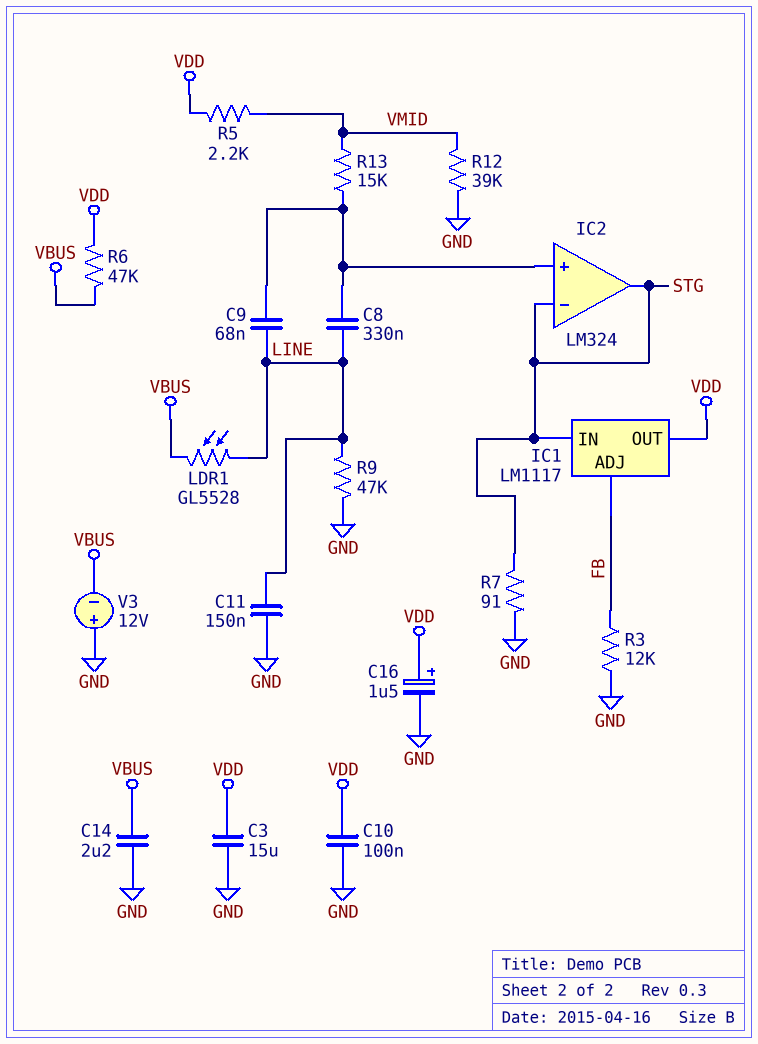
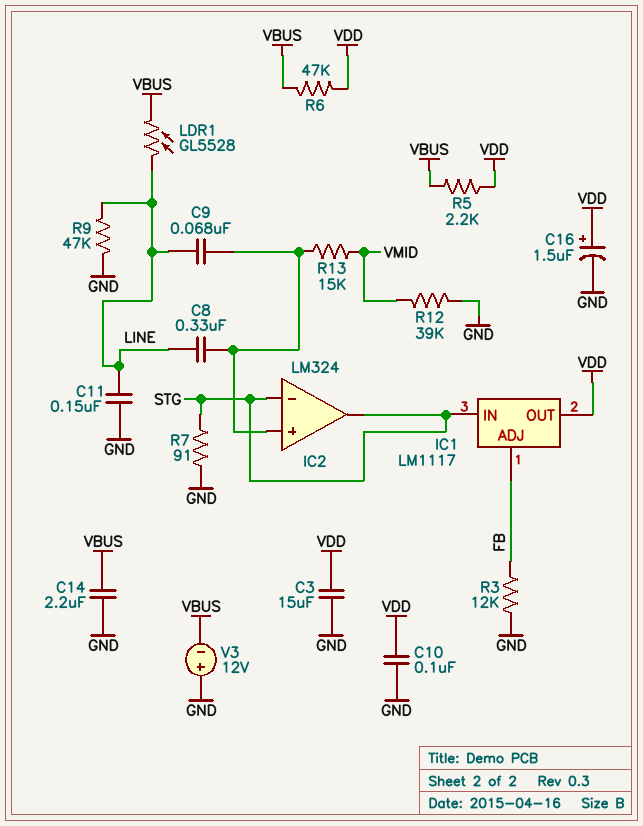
R5: 2.2k (VDD, VMID) -> 2.2k (VBUS, VDD)

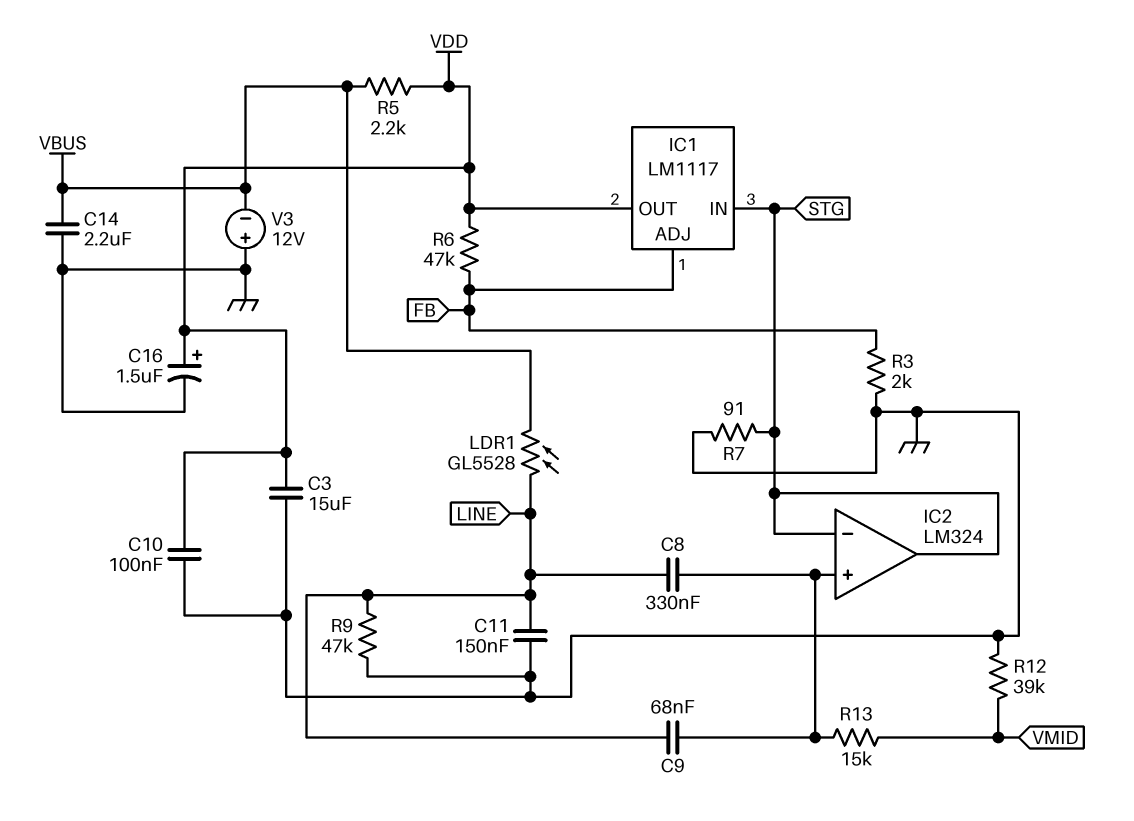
R3: 12k (FB, GND) -> 2k (FB, GND)
R6: 47k (VBUS, VDD) -> 47k (FB, VDD)

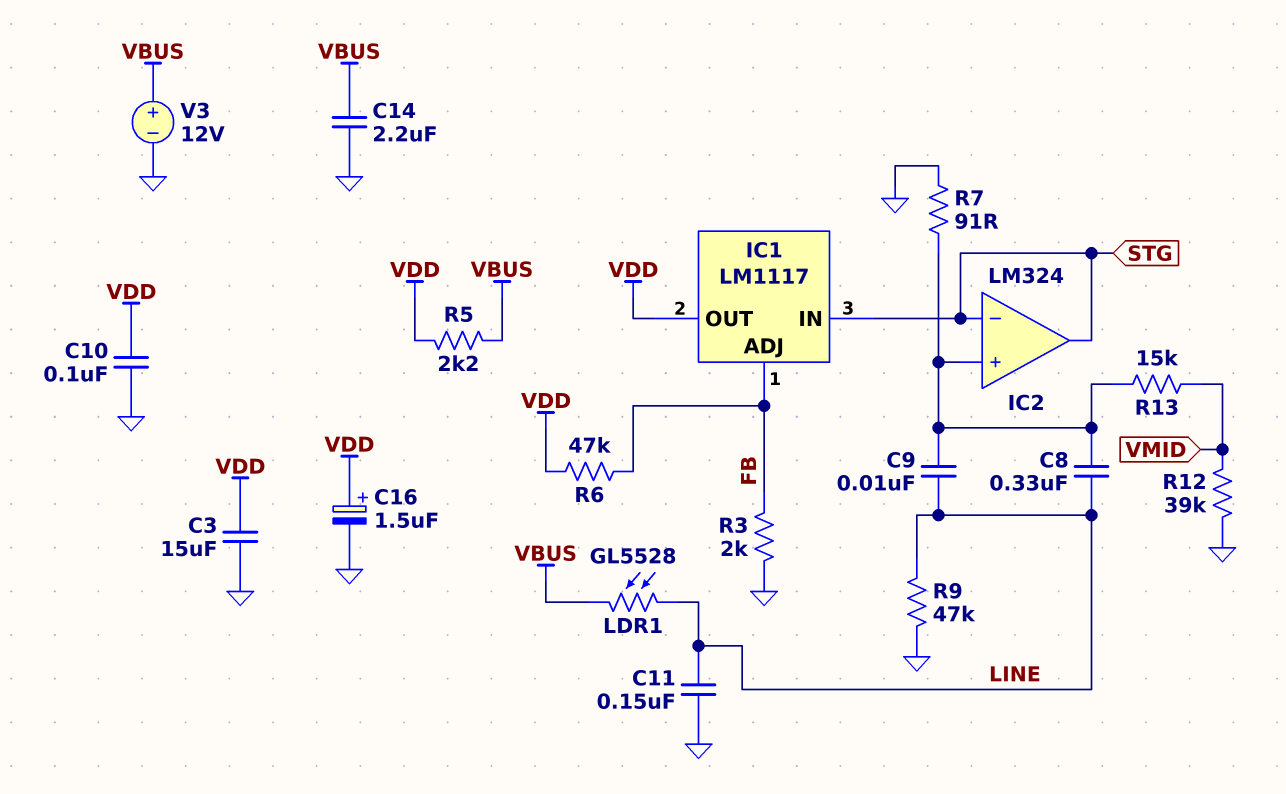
C9: 68nF (IC2/in+, LINE) -> 10nF (IC2/in+, LINE)
R7: 91 (GND, STG) -> 91 (GND, IC2/in+)
V3: 12V (plus GND, minus VBUS) -> 12V (plus VBUS, minus GND)

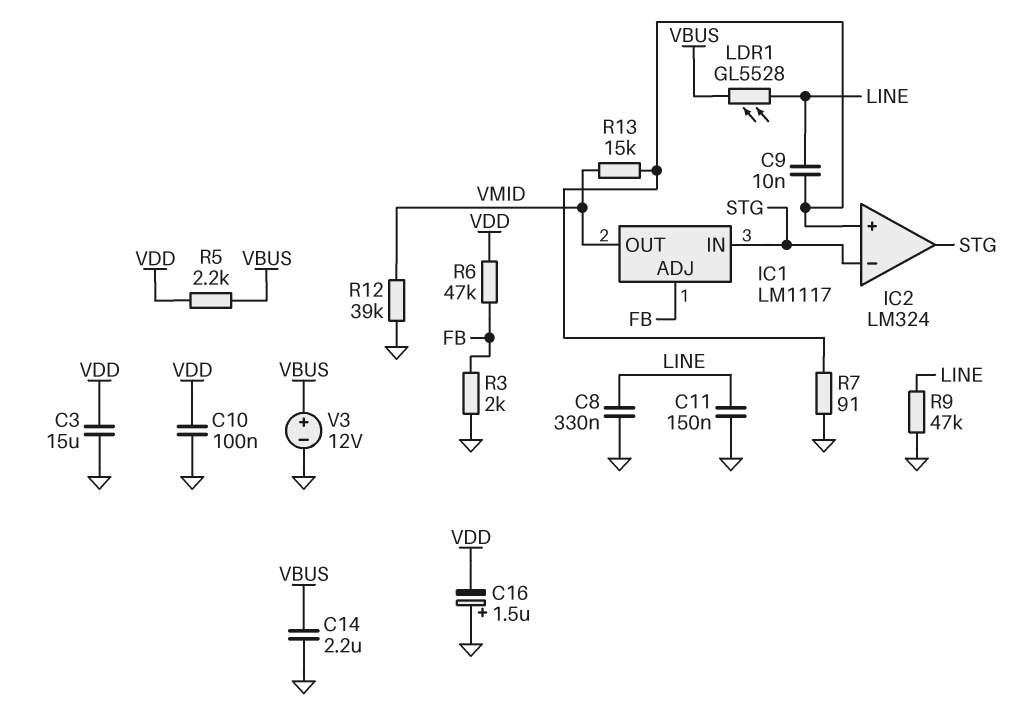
C8: 330nF (IC2/in+, LINE) -> 330nF (GND, LINE)
C16: 1.5uF (plus VDD, minus GND) -> 1.5uF (plus GND, minus VDD)
IC1 pin OUT: VDD -> VMID

